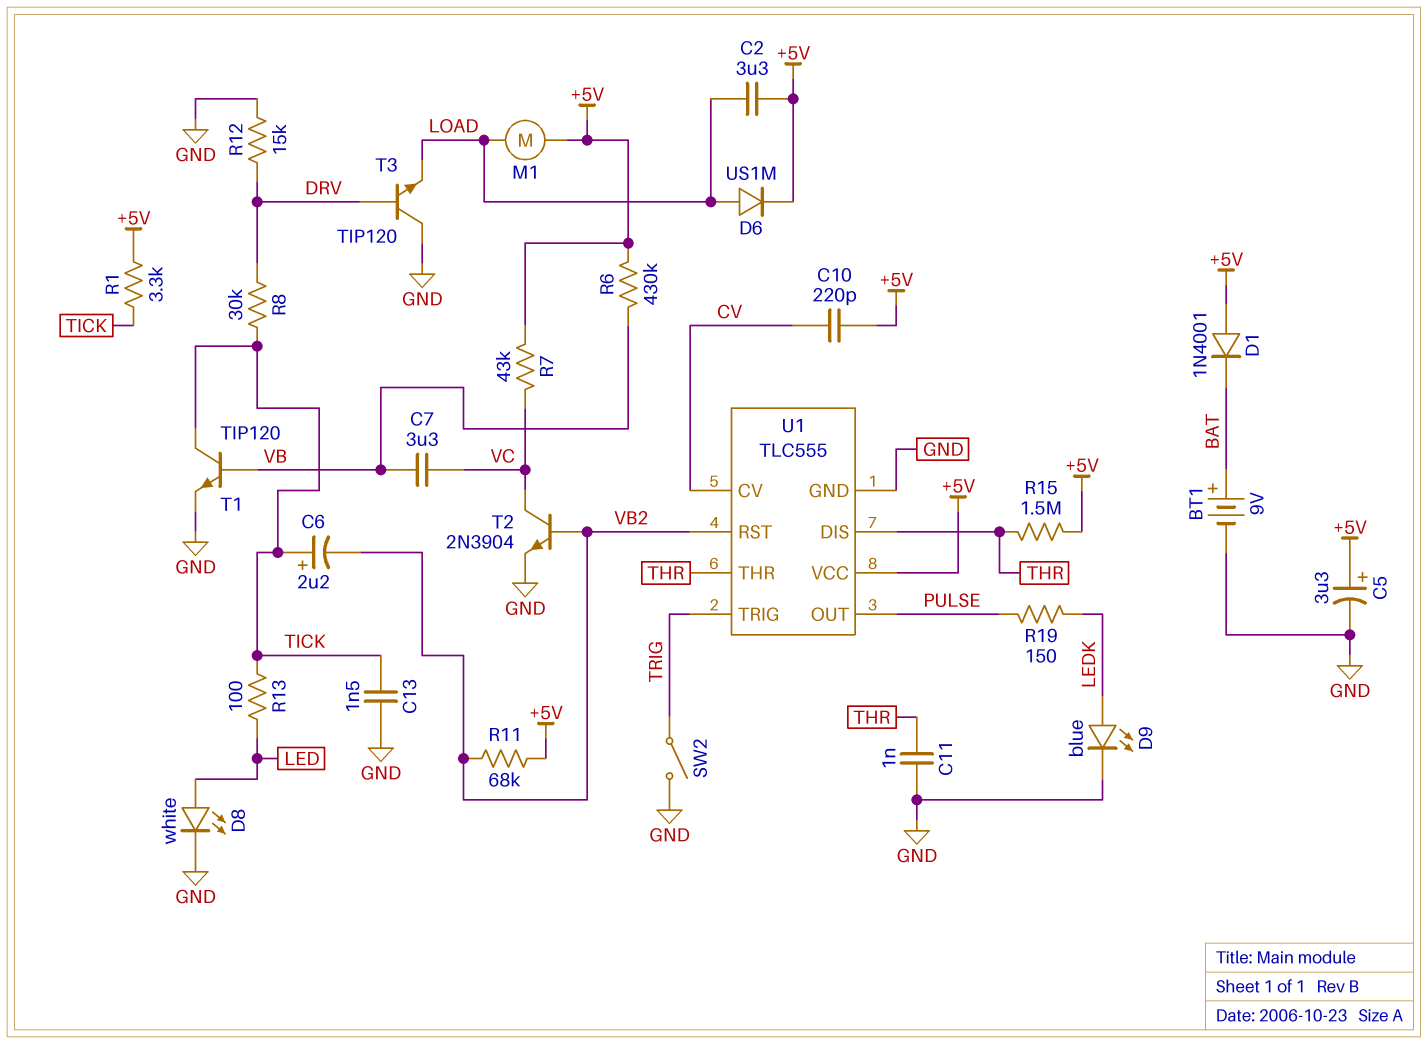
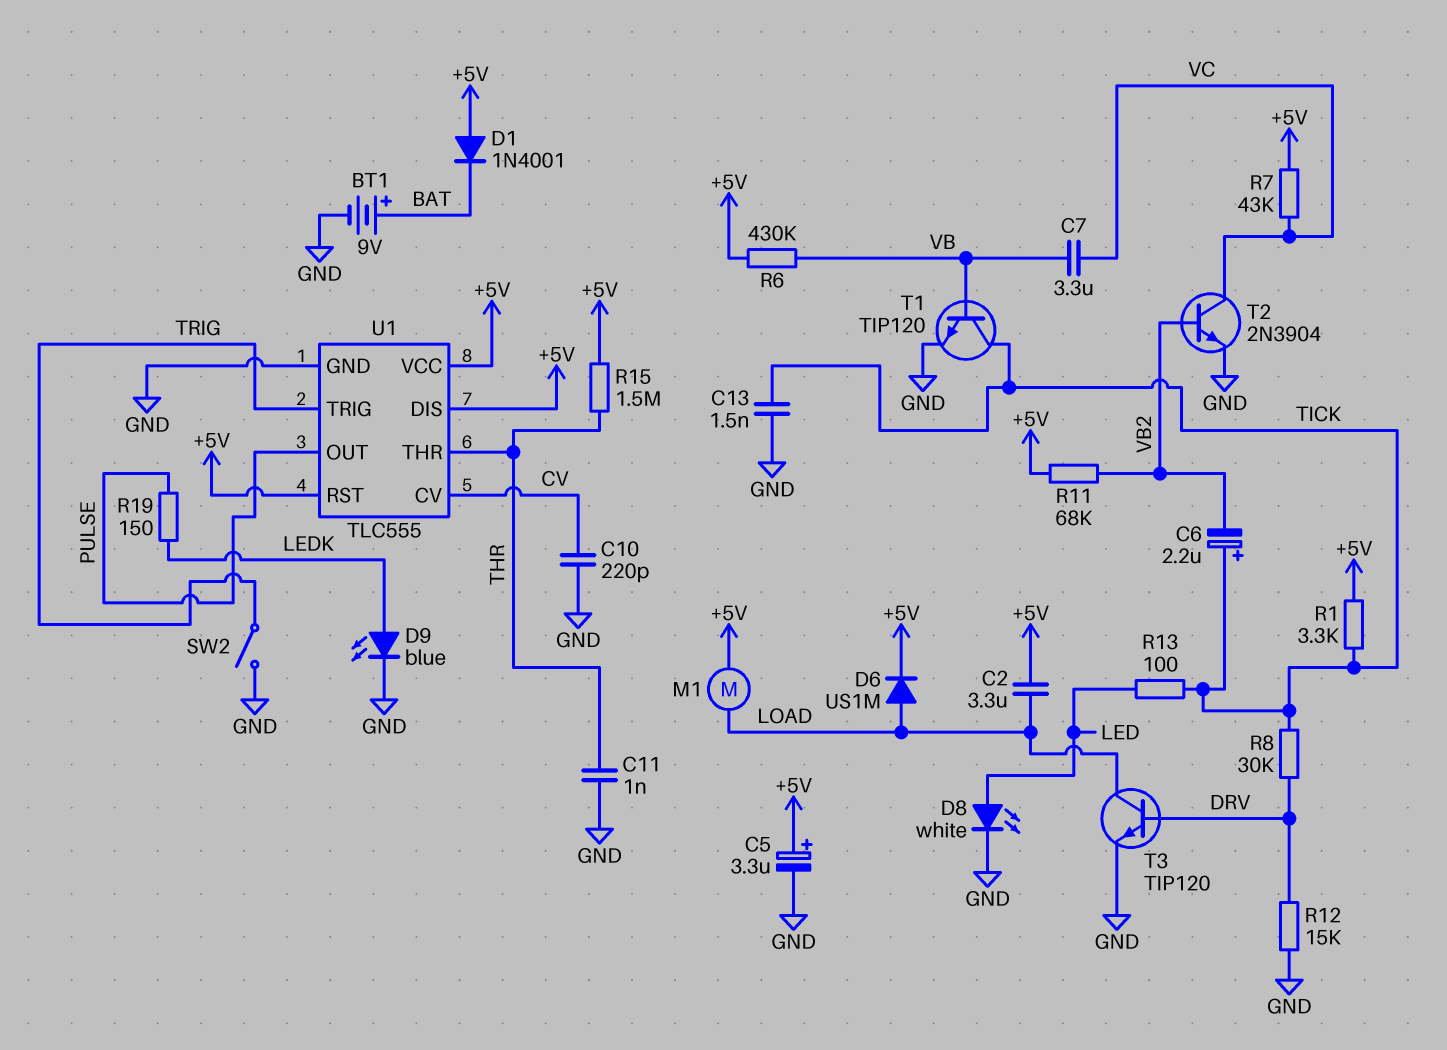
C10: 220pF (+5V, CV) -> 220pF (CV, GND)
T3: NPN TIP120 (B DRV, C GND, E LOAD) -> NPN TIP120 (B DRV, C LOAD, E GND)
U1 pin DIS: THR -> +5V
U1 pin RST: VB2 -> +5V

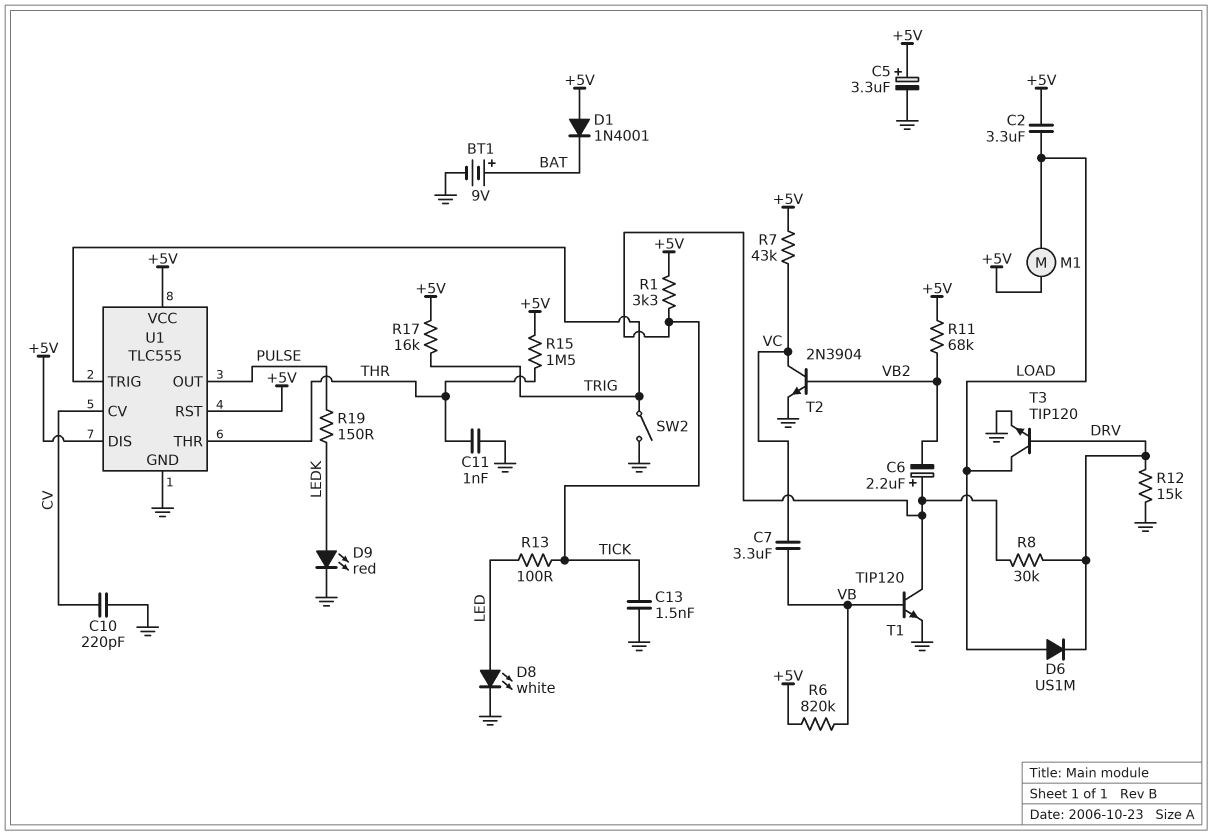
D6: diode US1M (A LOAD, K +5V) -> diode US1M (A LOAD, K DRV)
D9: LED blue (A LEDK, K GND) -> LED red (A LEDK, K GND)
R6: 430k (+5V, VB) -> 820k (+5V, VB)
R17: none -> 16k (+5V, TRIG)

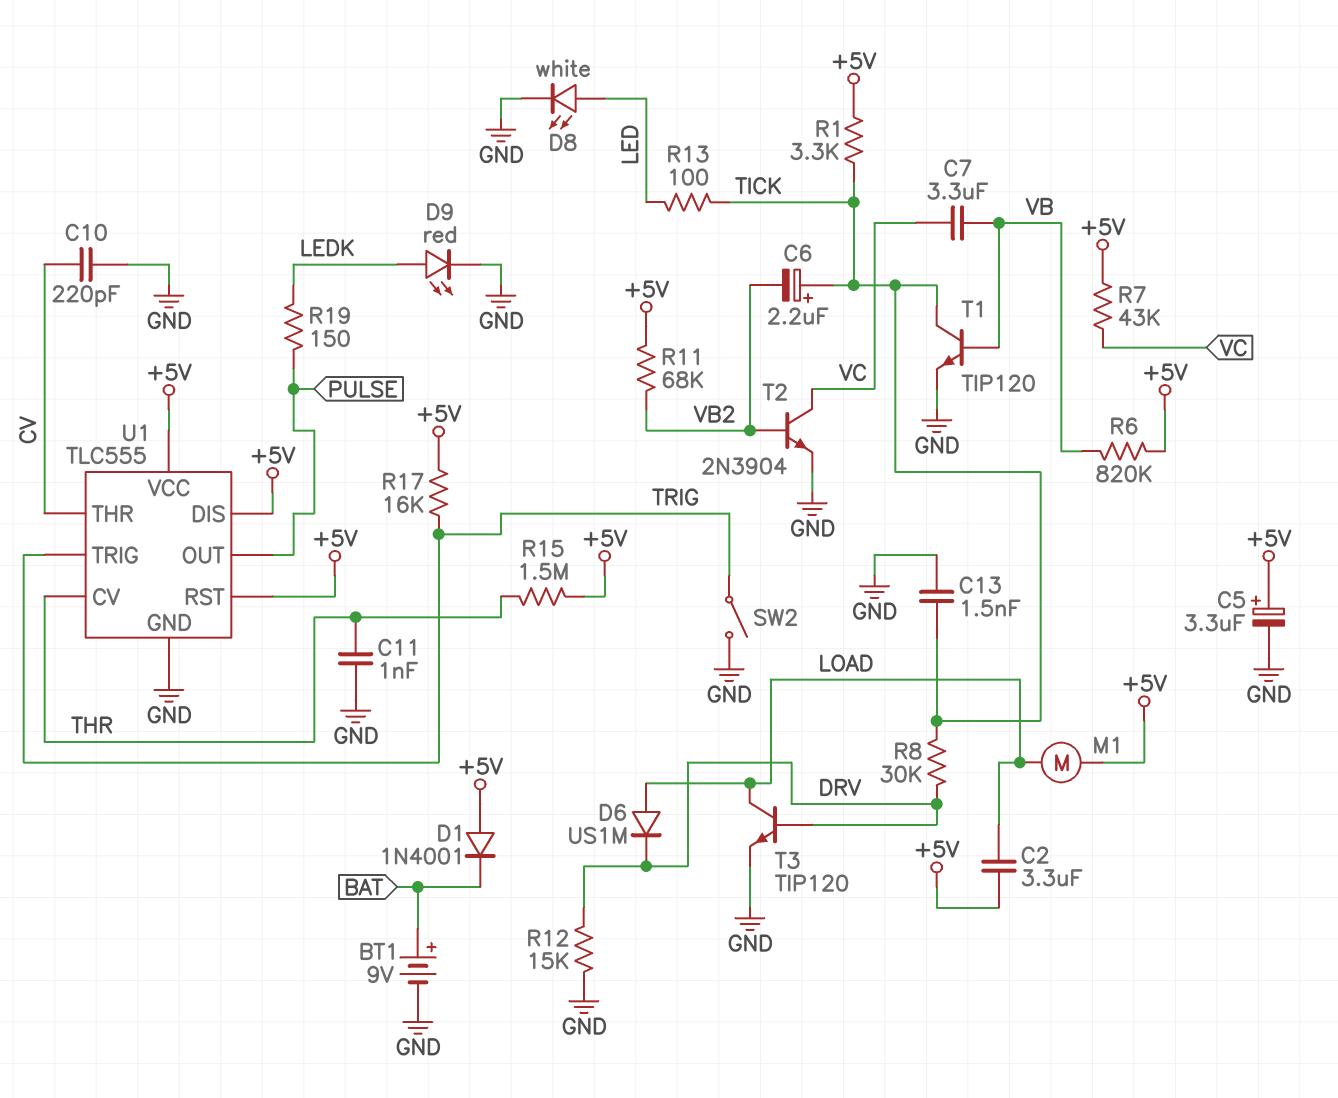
U1 pin CV: CV -> THR
U1 pin THR: THR -> CV

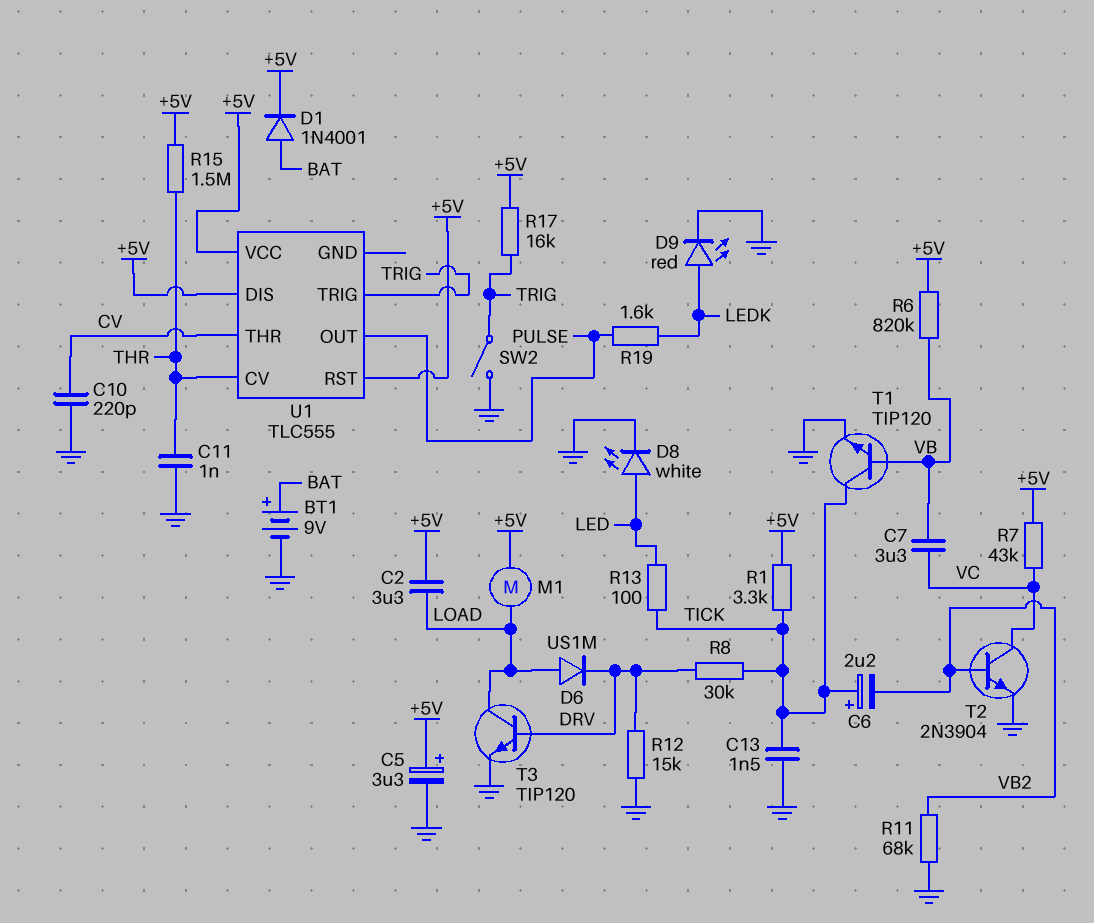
D1: diode 1N4001 (A +5V, K BAT) -> diode 1N4001 (A BAT, K +5V)
R11: 68k (+5V, VB2) -> 68k (GND, VB2)
R19: 150 (LEDK, PULSE) -> 1.6k (LEDK, PULSE)
U1 pin GND: GND -> none

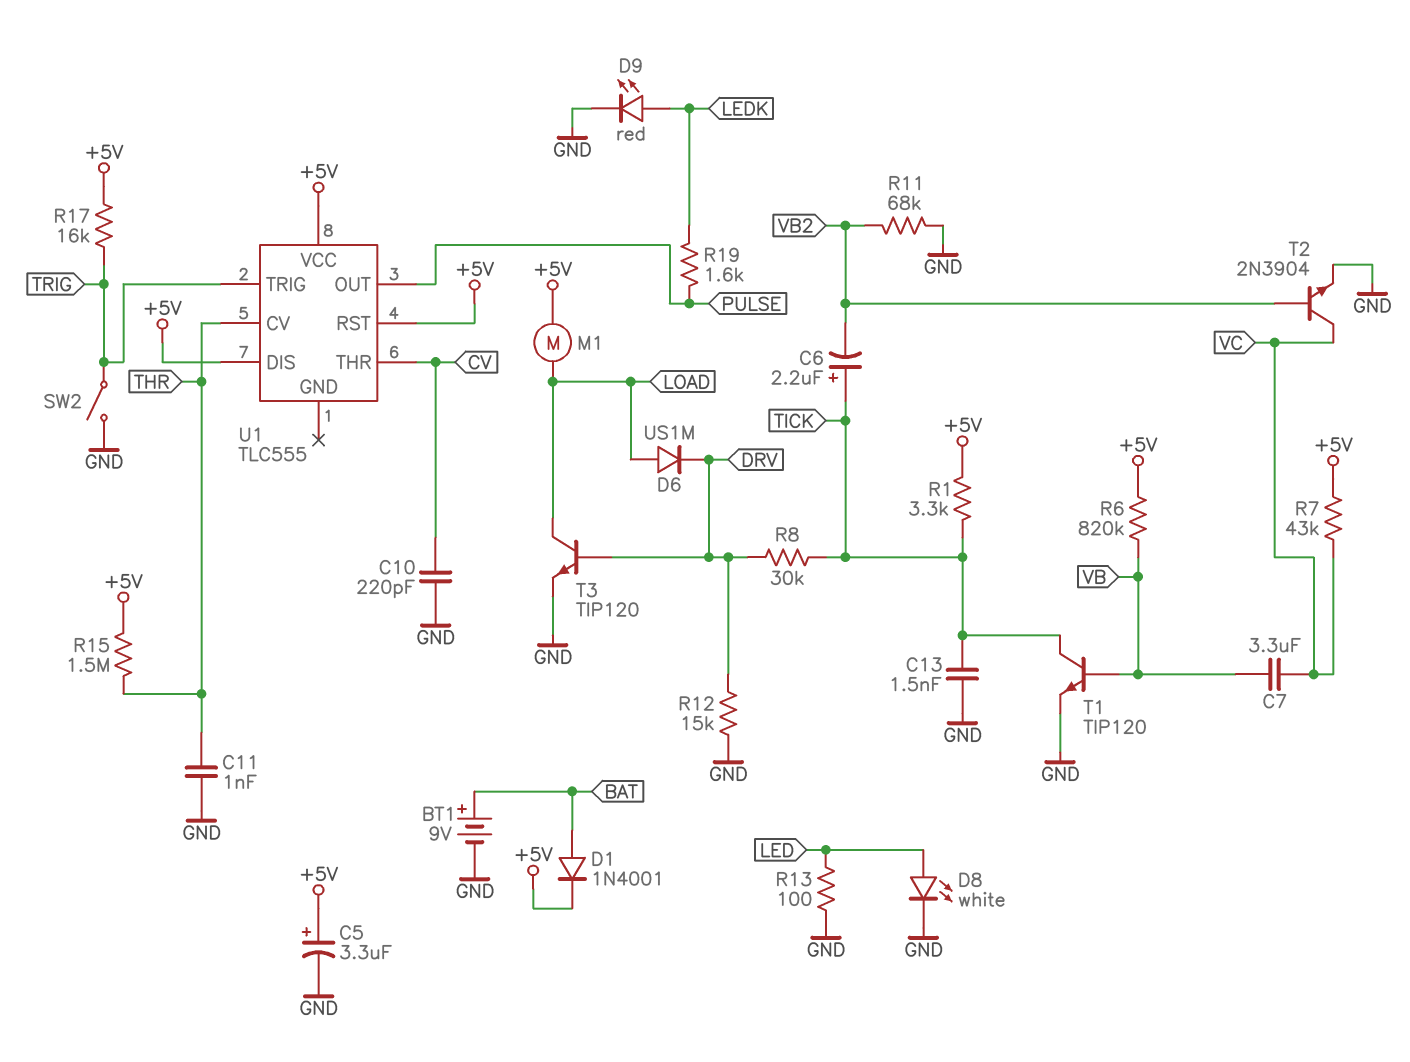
C2: 3.3uF (+5V, LOAD) -> none
R13: 100 (LED, TICK) -> 100 (GND, LED)

